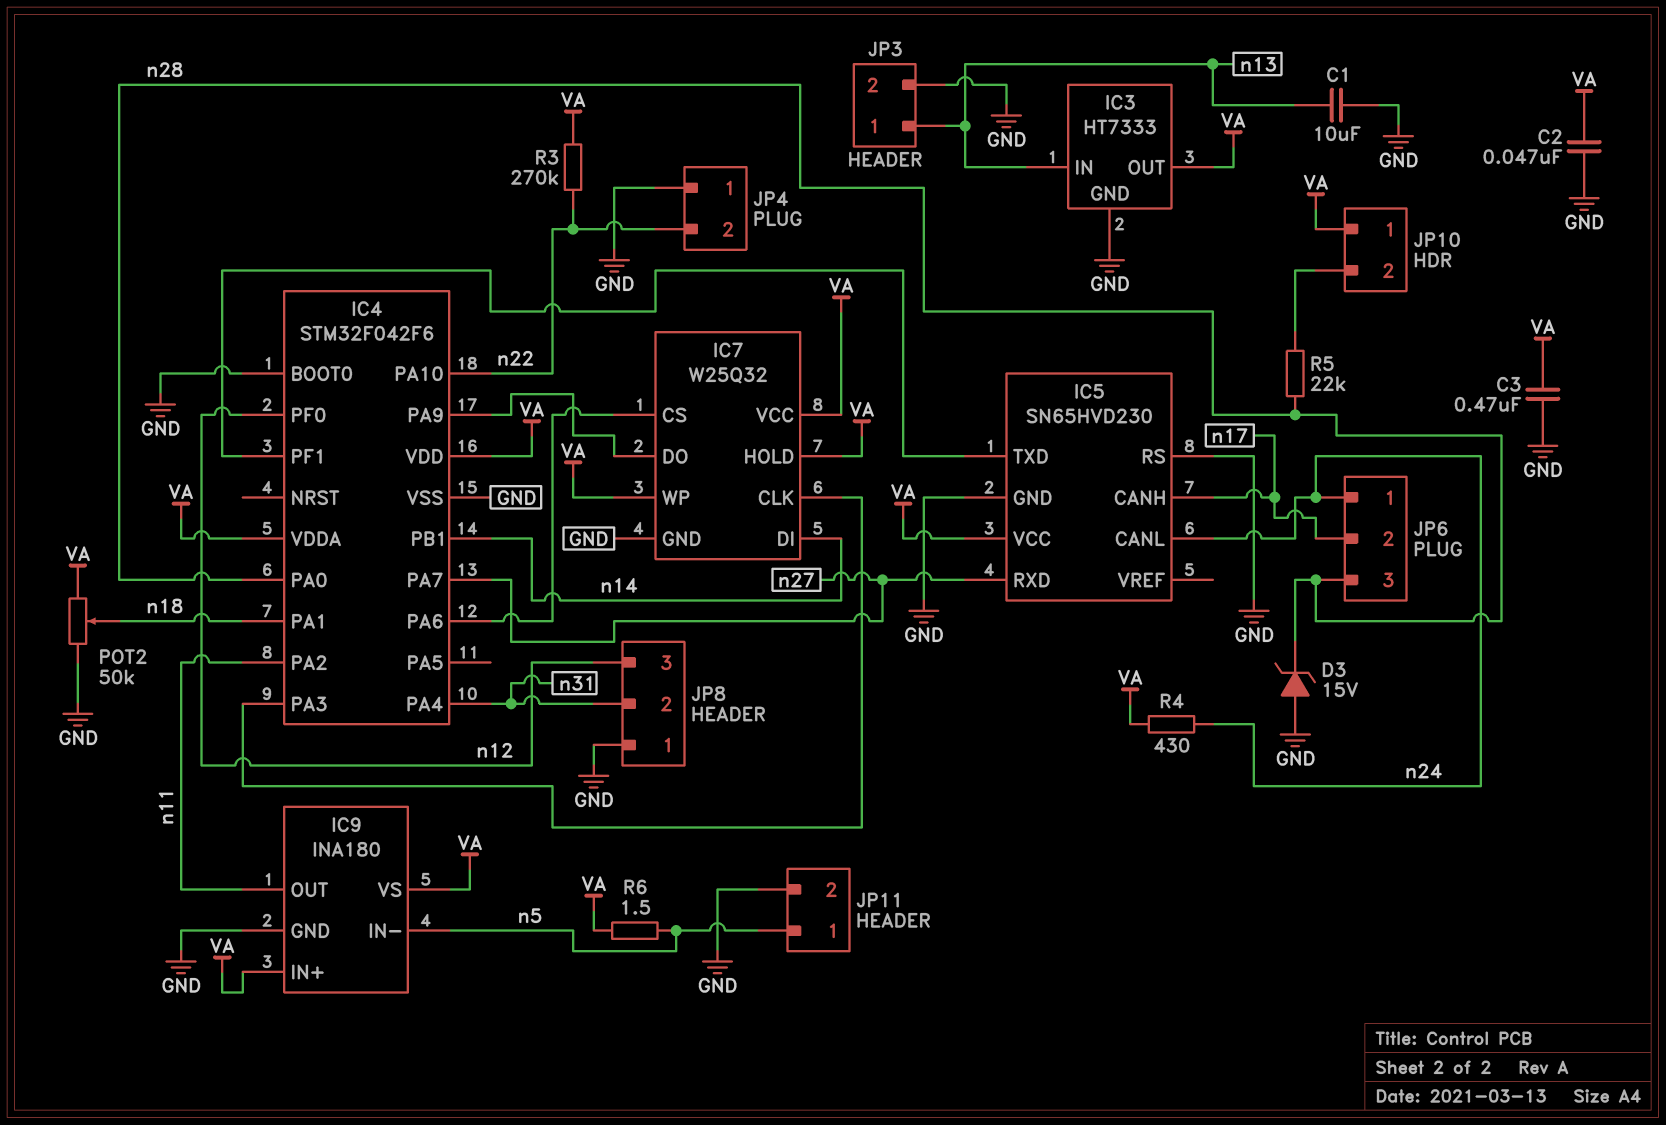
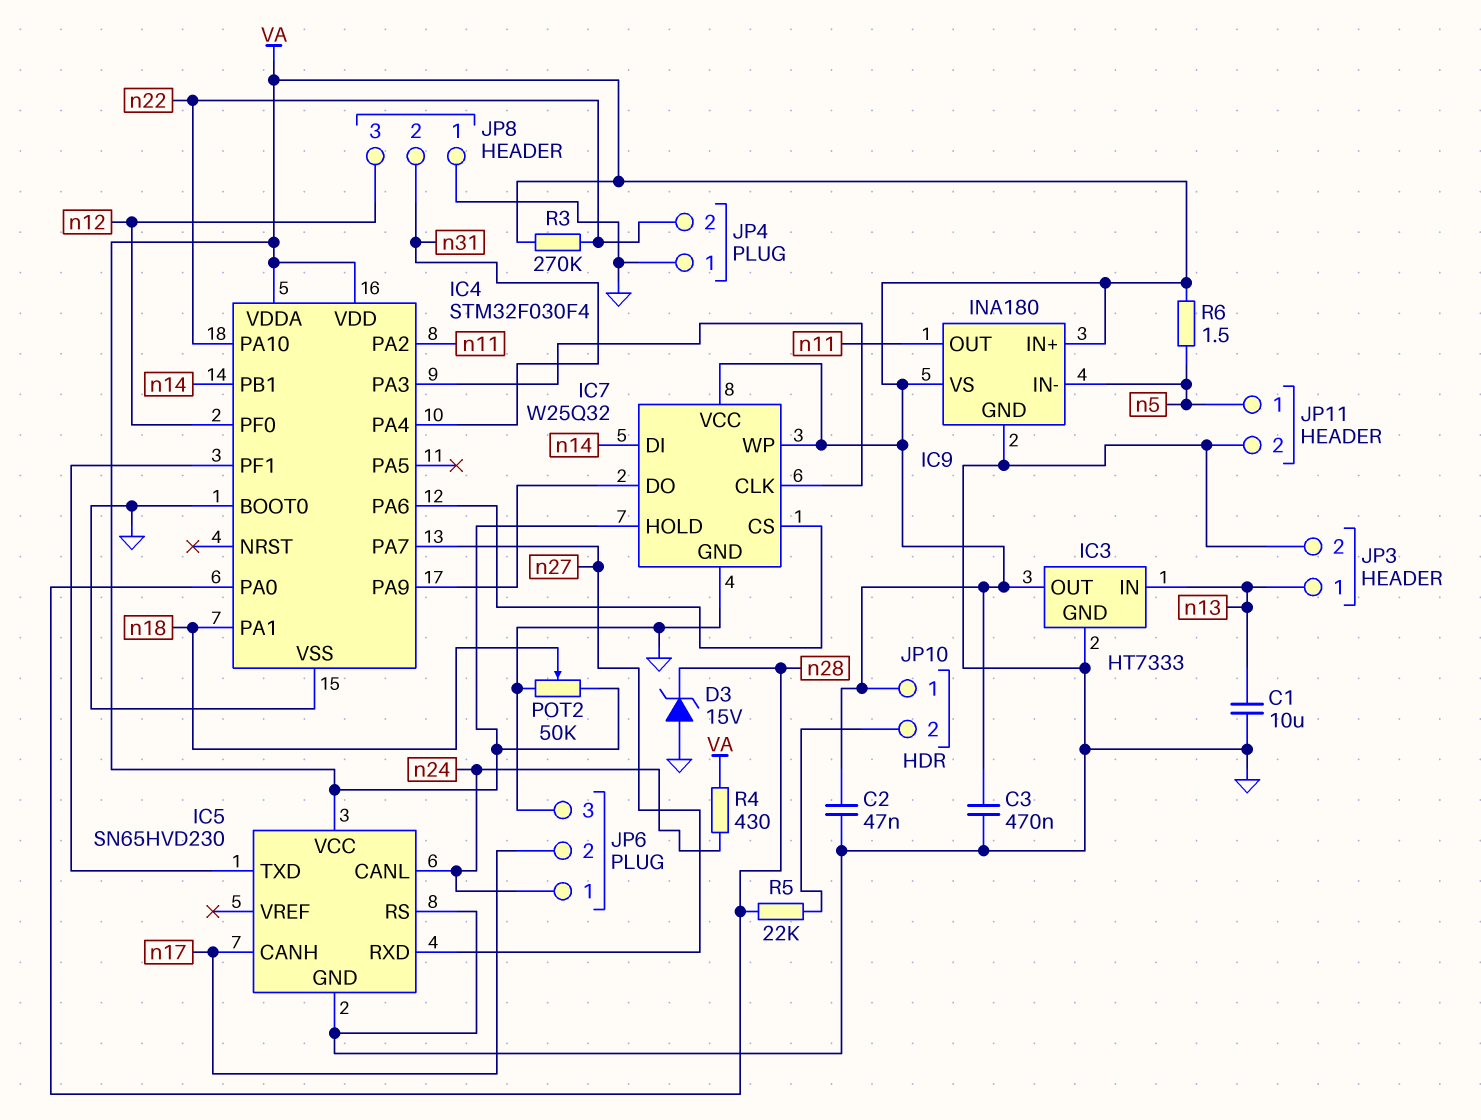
IC4: STM32F042F6 -> STM32F030F4
JP6 pin 3: n28 -> GND

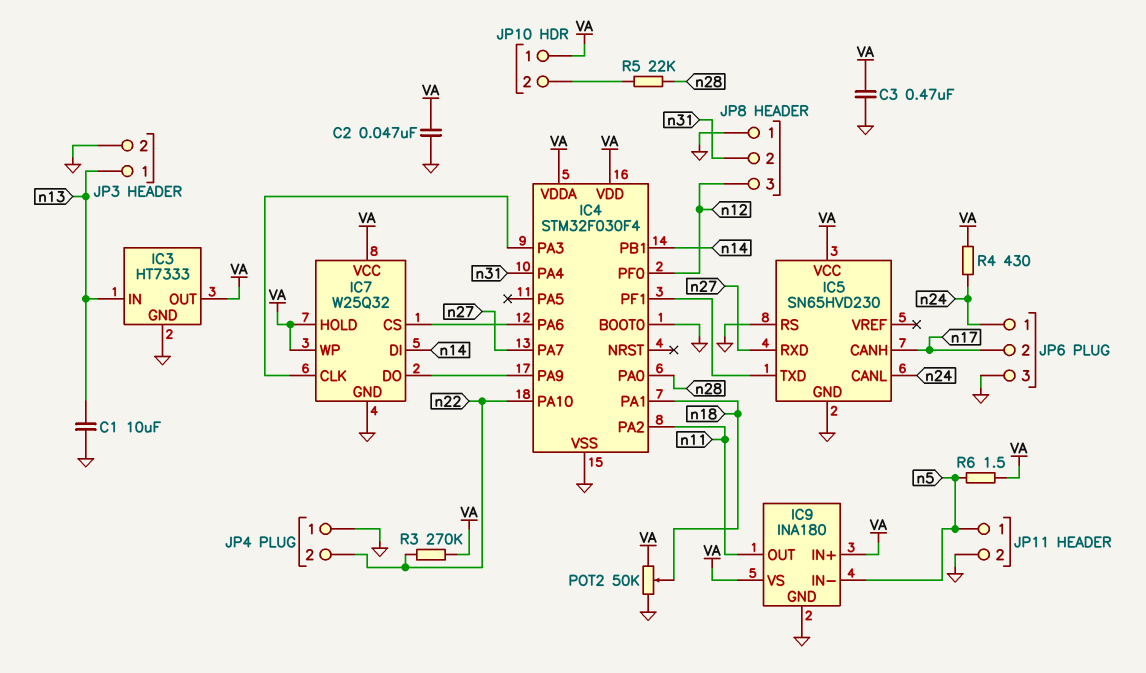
D3: zener 15V (A GND, K n28) -> none

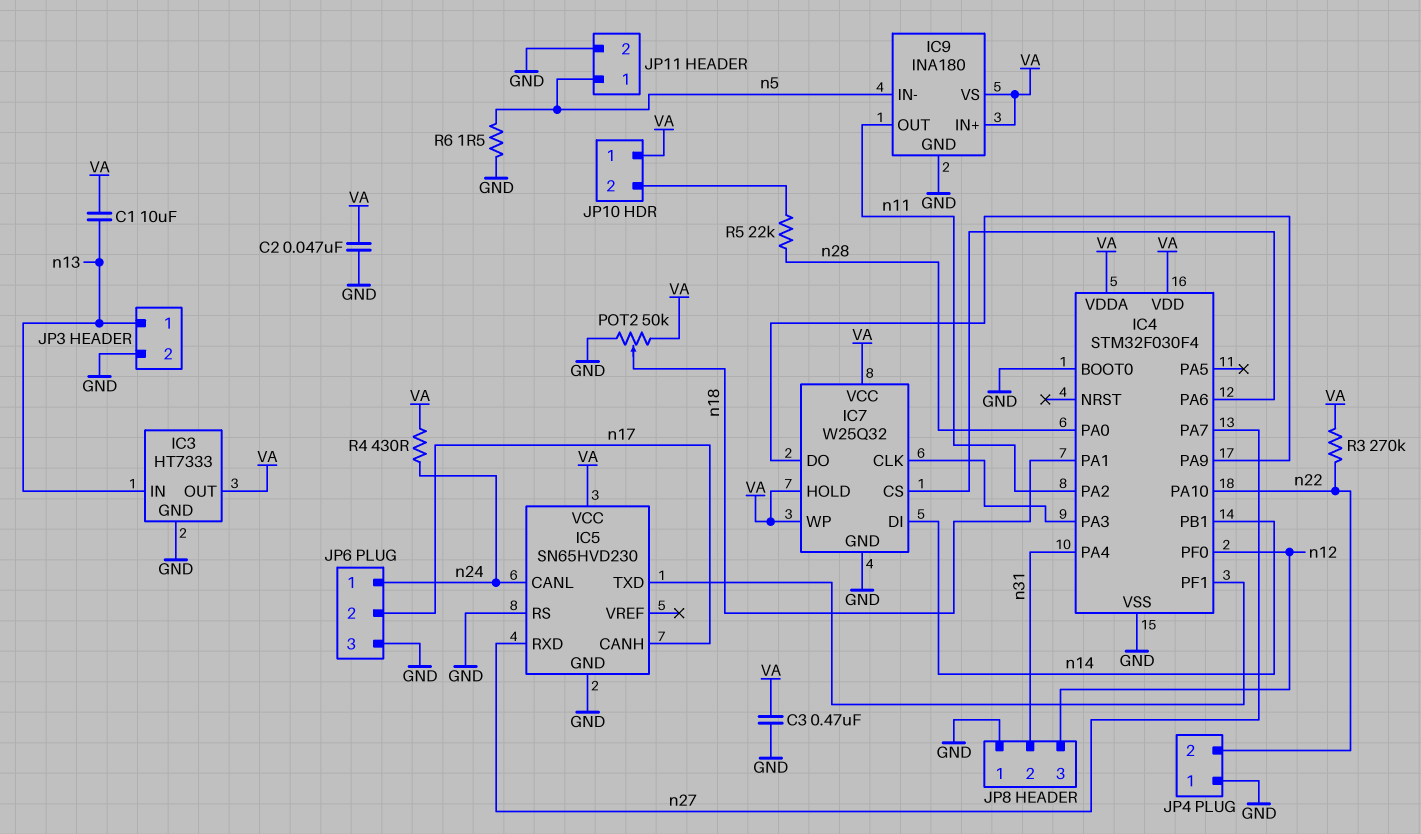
C1: 10uF (GND, n13) -> 10uF (VA, n13)
R6: 1.5 (VA, n5) -> 1.5 (GND, n5)

